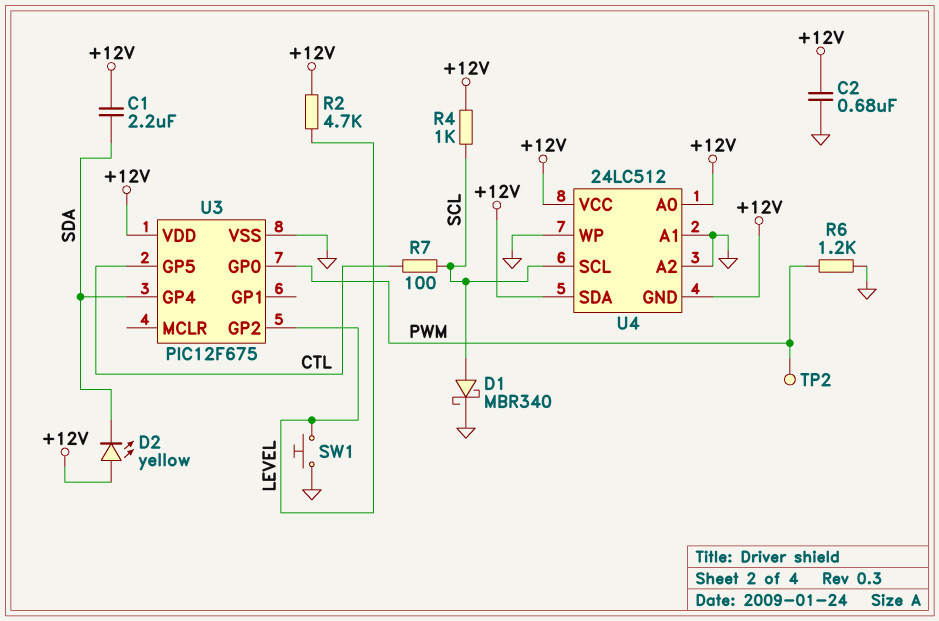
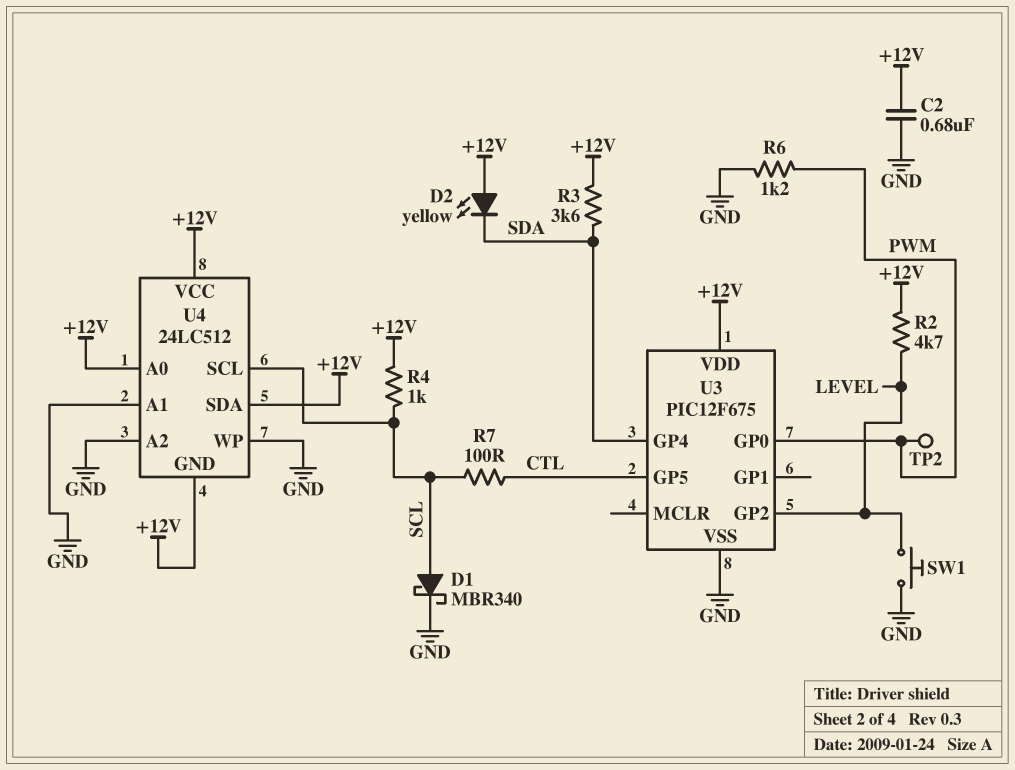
C1: 2.2uF (+12V, SDA) -> none
R3: none -> 3.6k (+12V, SDA)

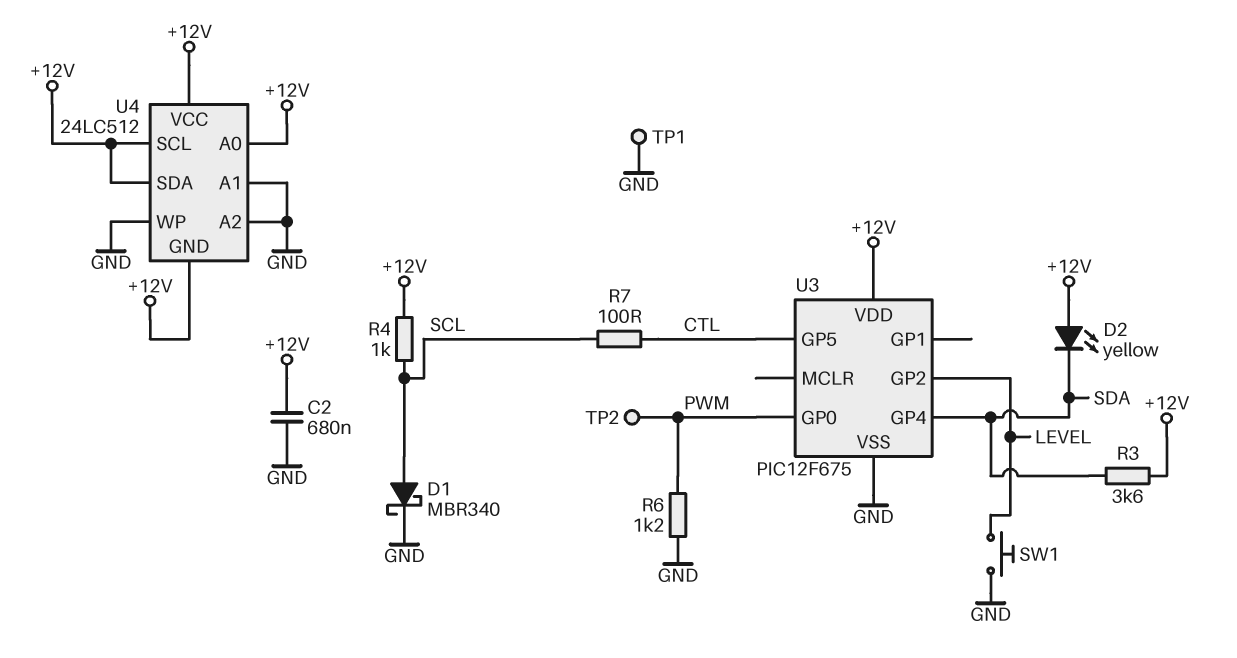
R2: 4.7k (+12V, LEVEL) -> none
TP1: none -> test point (GND)
U4 pin SCL: SCL -> +12V

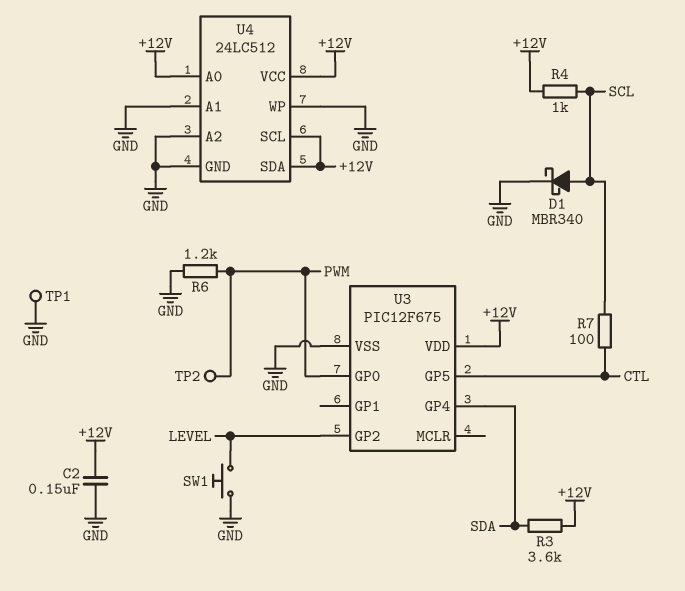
C2: 680nF (+12V, GND) -> 150nF (+12V, GND)
D2: LED yellow (A +12V, K SDA) -> none
U4 pin GND: +12V -> GND

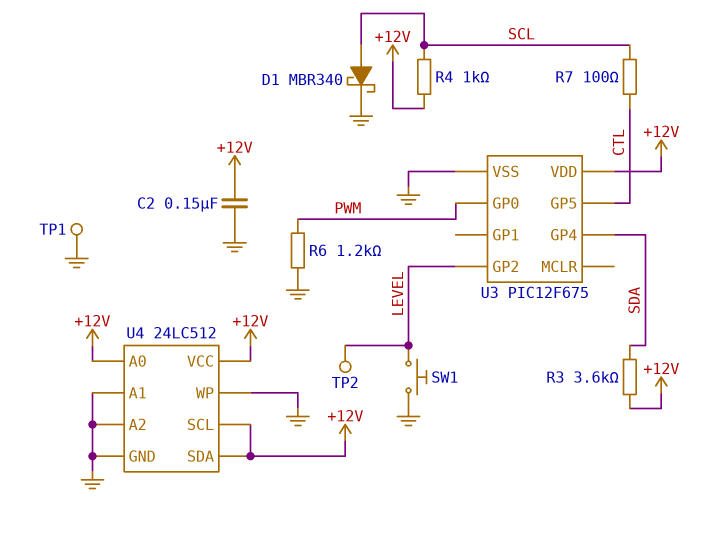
TP2: test point (PWM) -> test point (LEVEL)

